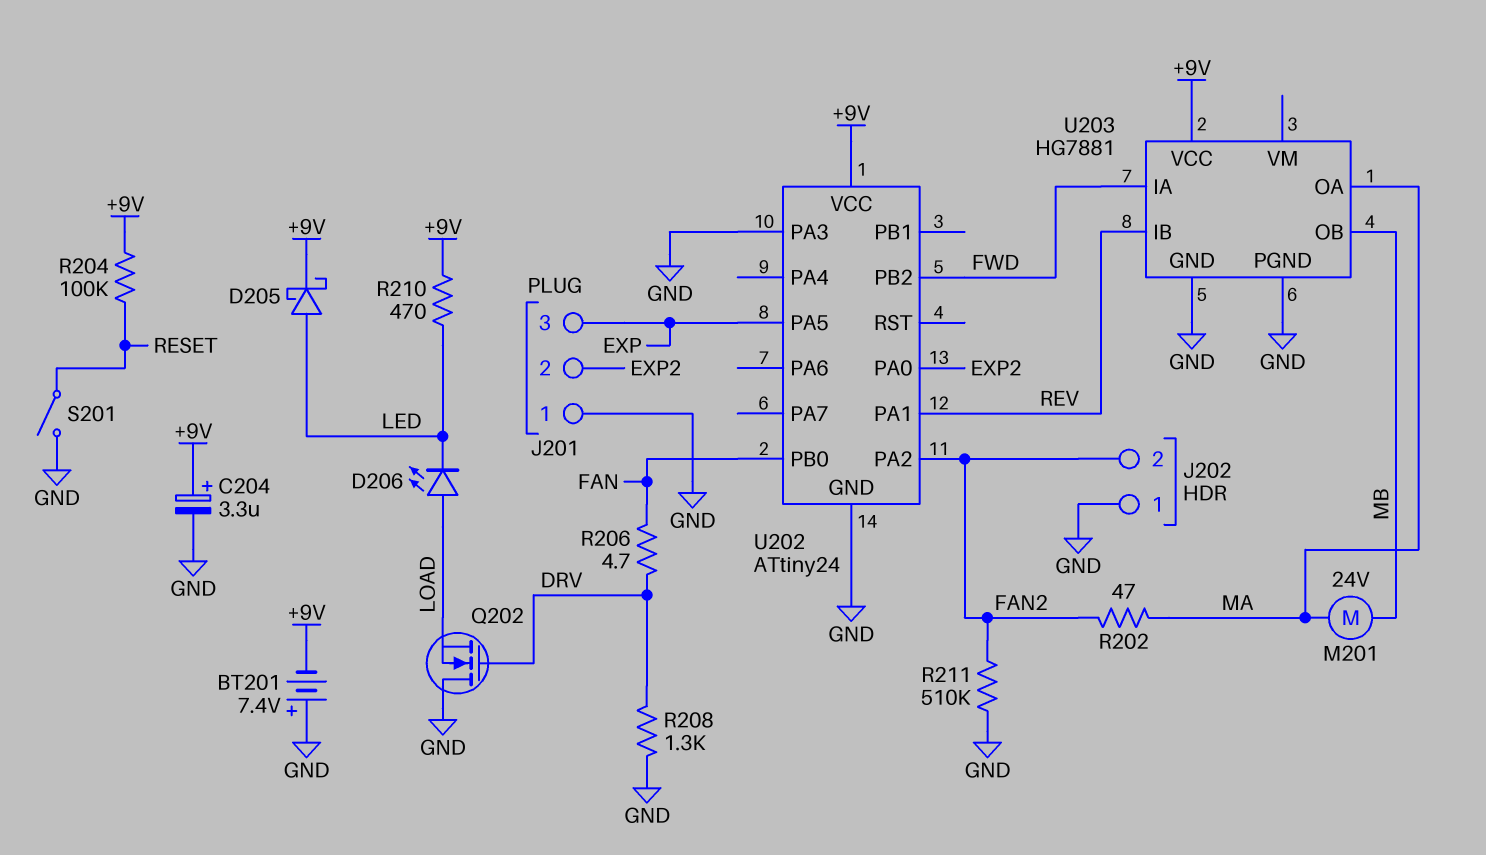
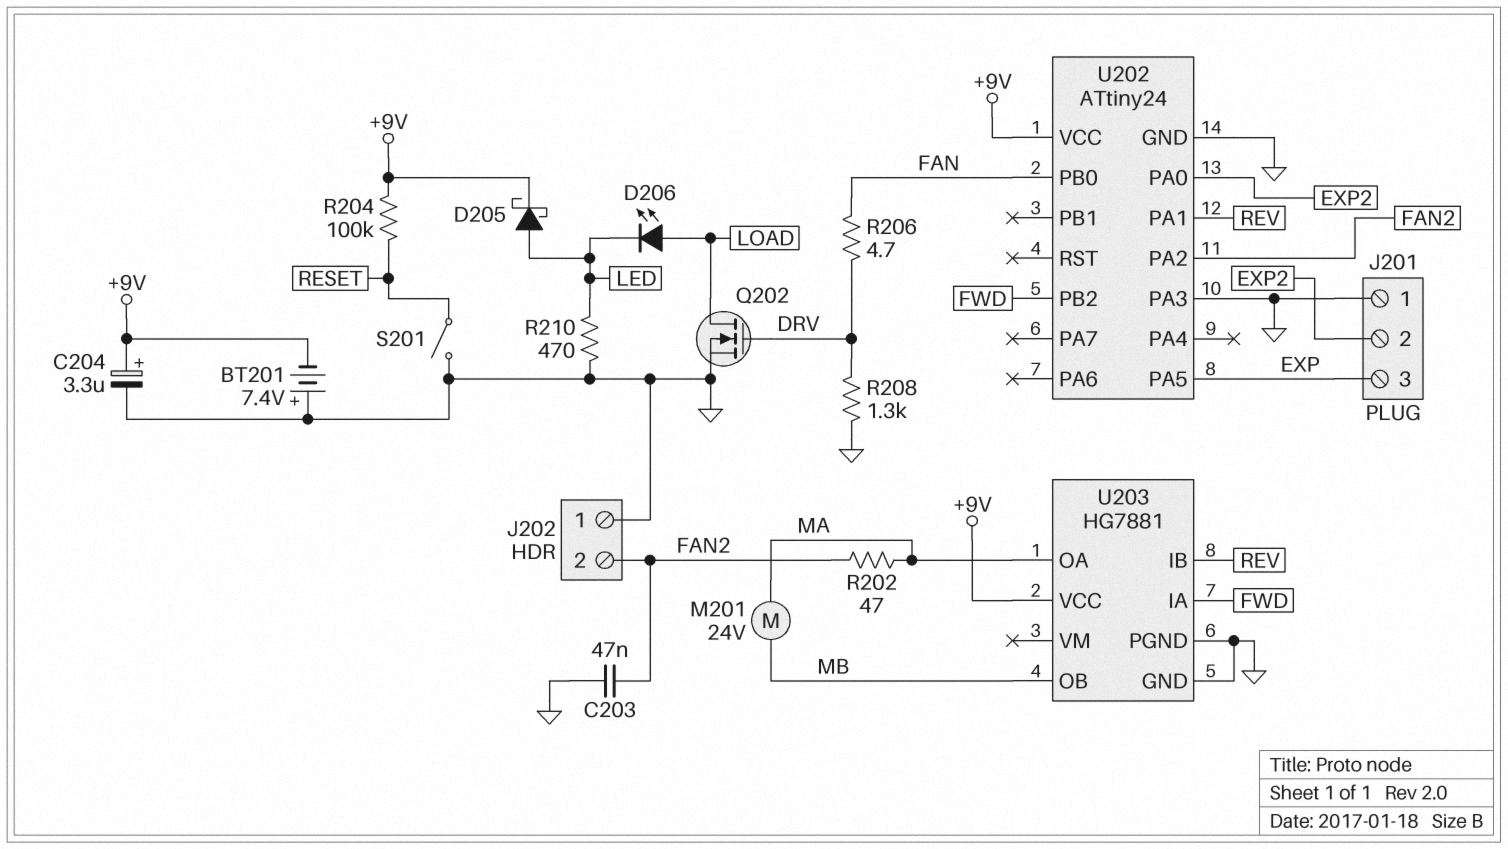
C203: none -> 47nF (FAN2, GND)
Q202: NMOS (G DRV, D GND, S LOAD) -> NMOS (G DRV, D LOAD, S GND)
R210: 470 (+9V, LED) -> 470 (GND, LED)
R211: 510k (FAN2, GND) -> none

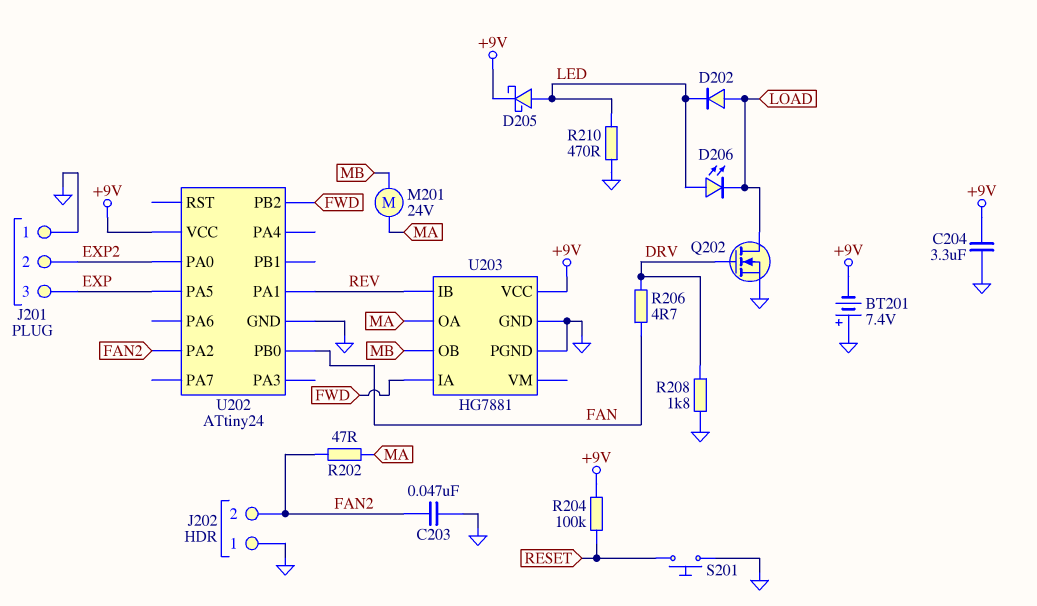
C204: 3.3uF (plus +9V, minus GND) -> 3.3uF (+9V, GND)
D202: none -> diode (A LOAD, K LED)
D206: LED (A LOAD, K LED) -> LED (A LED, K LOAD)
R208: 1.3k (DRV, GND) -> 1.8k (DRV, GND)
S201: switch (GND, RESET) -> button (GND, RESET)
U202 pin PA3: GND -> none

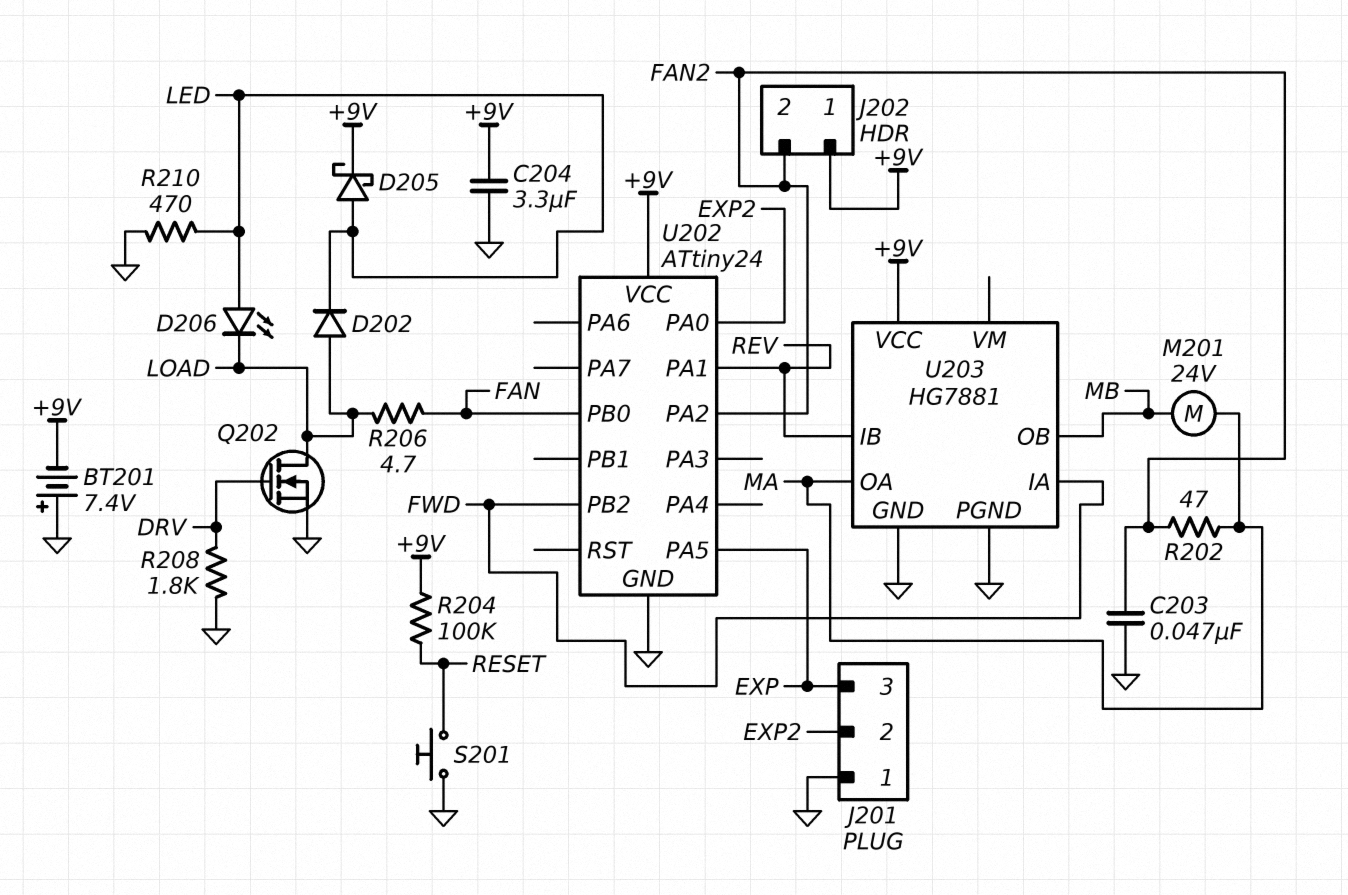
J202 pin 1: GND -> +9V
R206: 4.7 (DRV, FAN) -> 4.7 (FAN, LOAD)

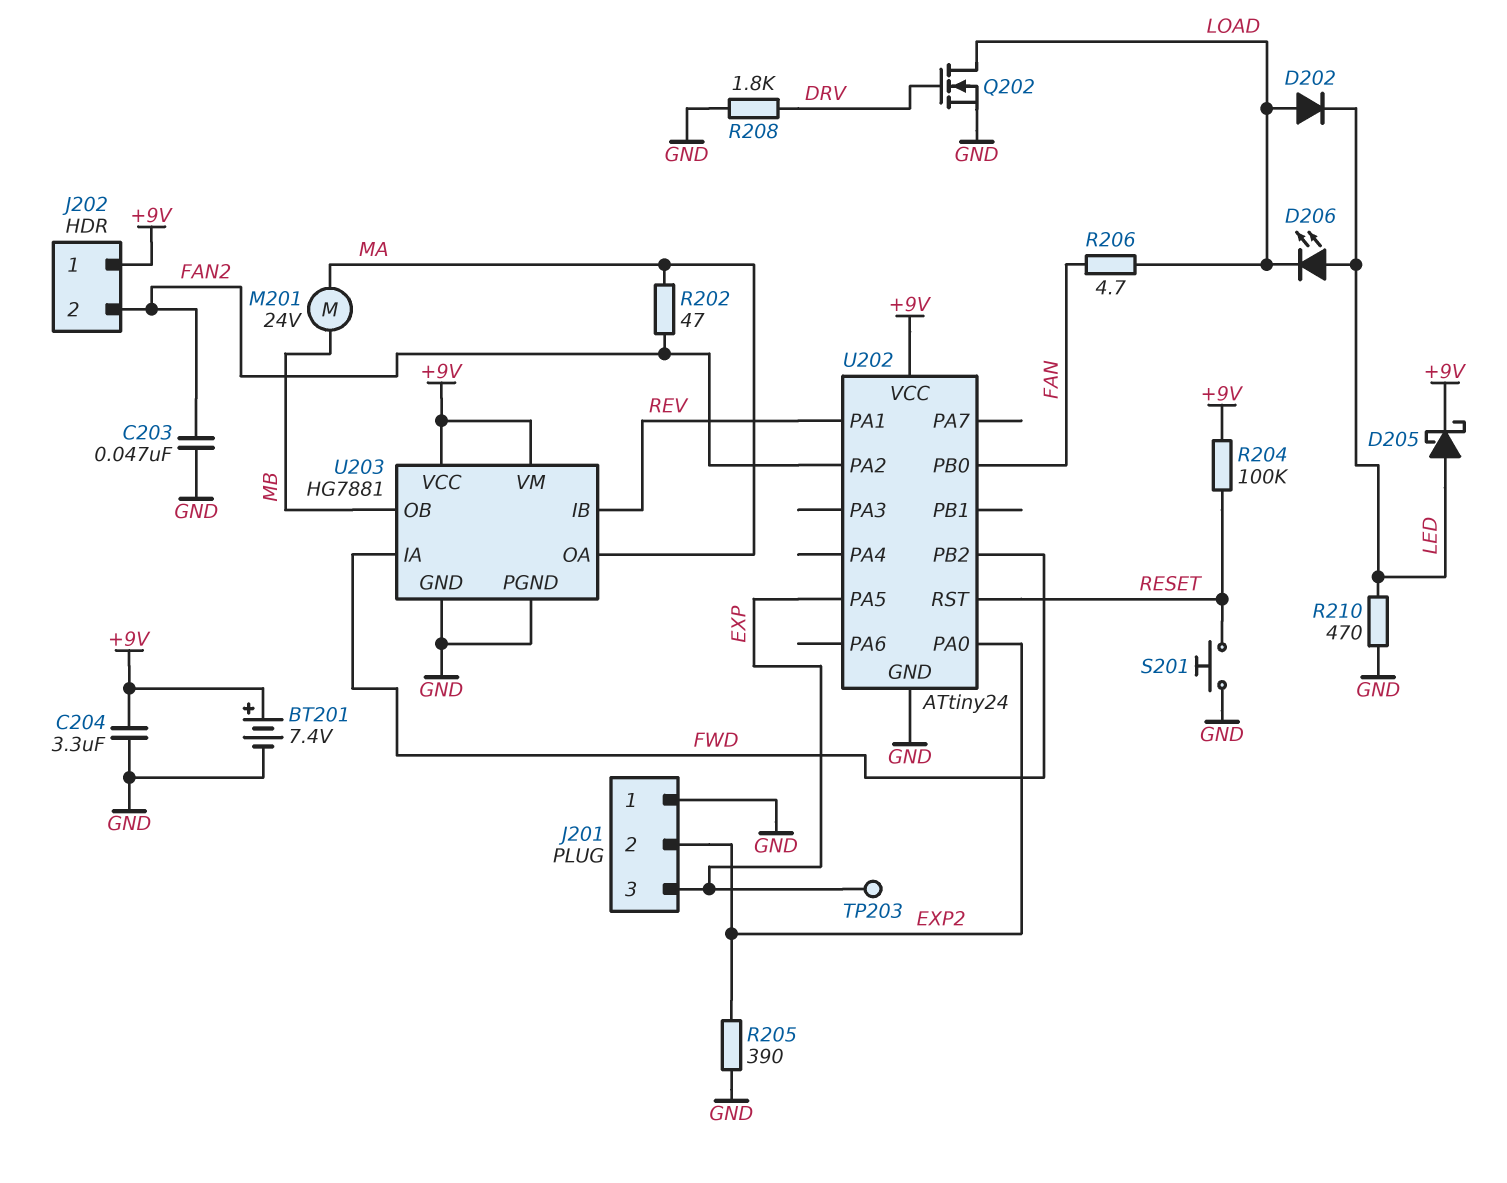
BT201: 7.4V (plus GND, minus +9V) -> 7.4V (plus +9V, minus GND)
R205: none -> 390 (EXP2, GND)
TP203: none -> test point (EXP)
U202 pin RST: none -> RESET
U203 pin VM: none -> +9V

